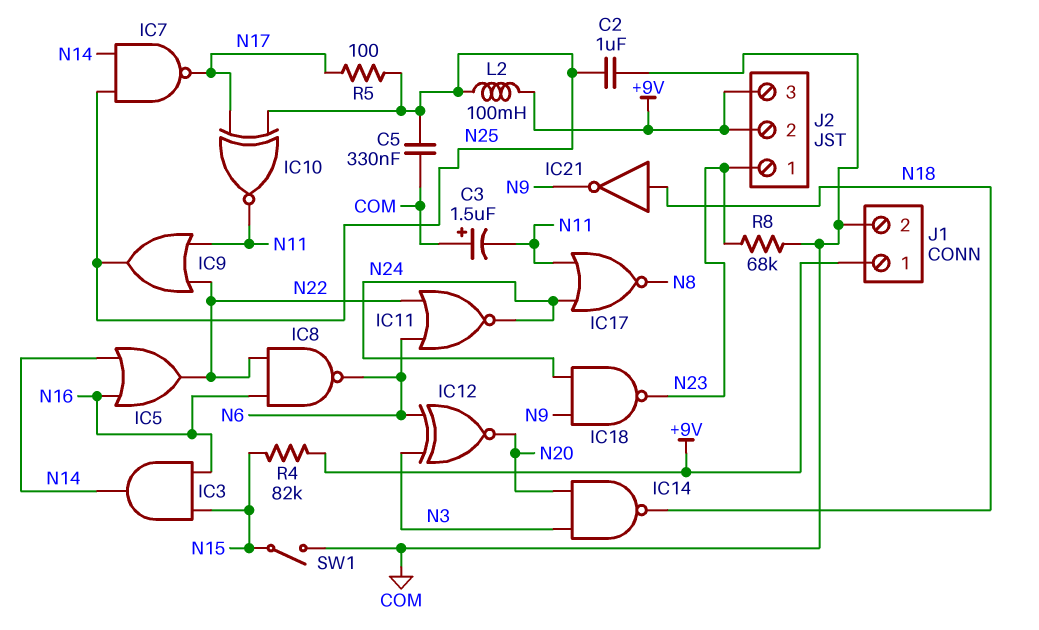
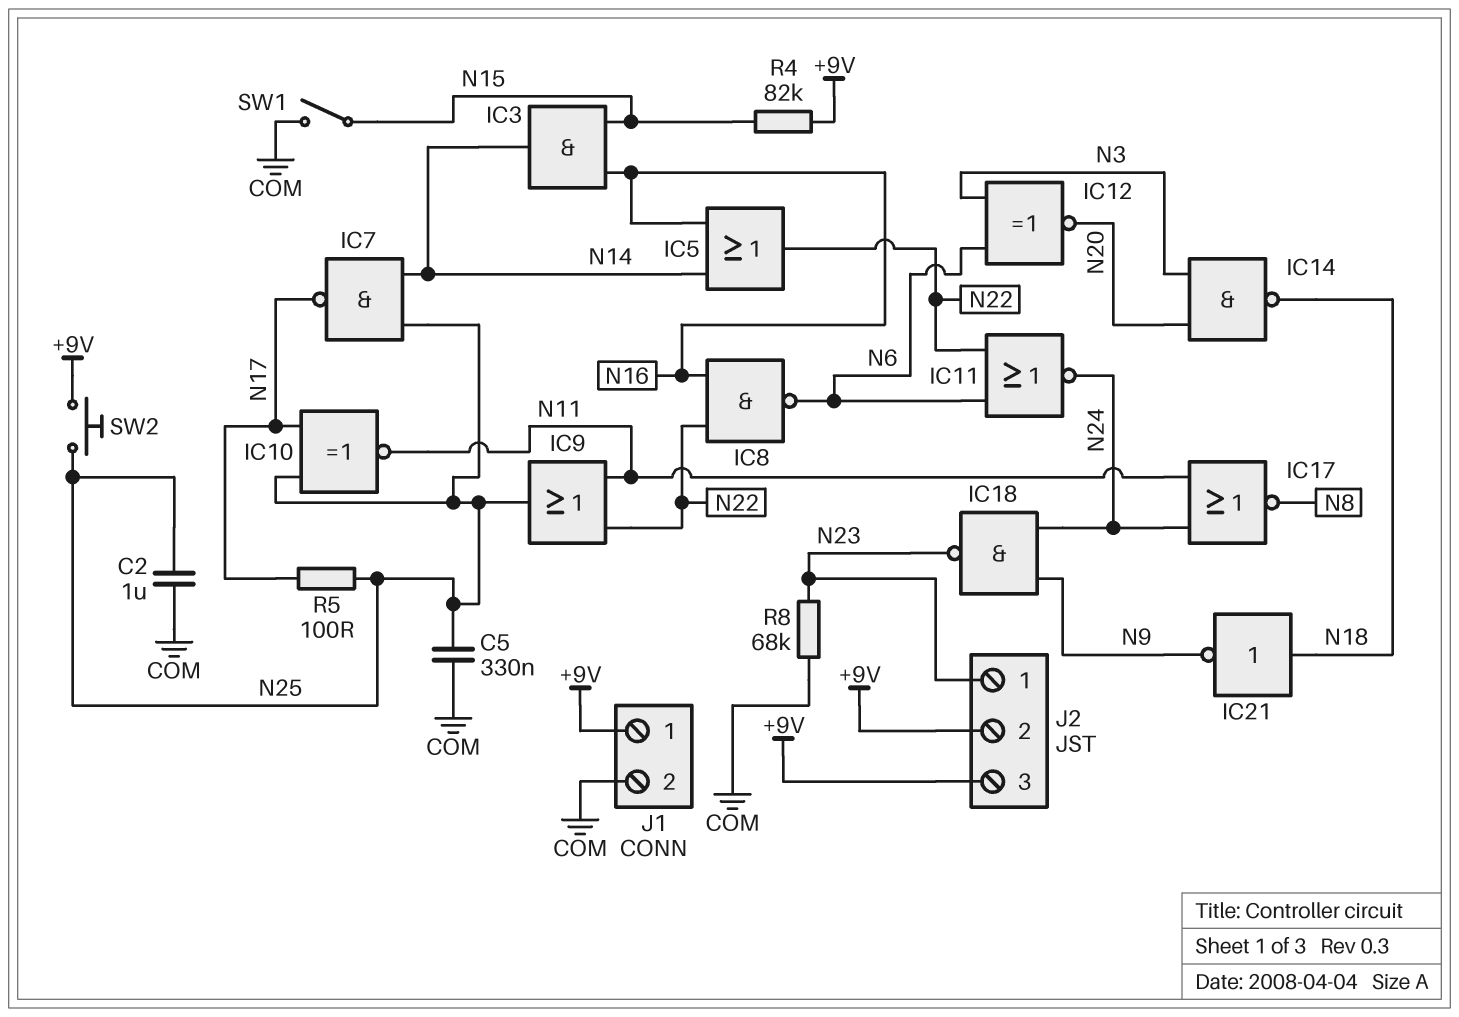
C3: 1.5uF (plus COM, minus N11) -> none
L2: 100mH (+9V, N25) -> none
SW2: none -> button (+9V, N25)

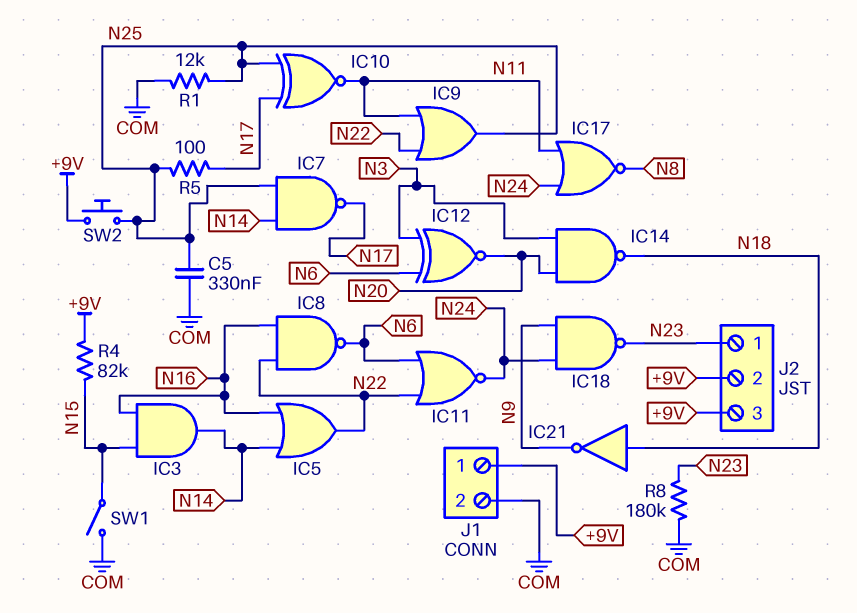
C2: 1uF (COM, N25) -> none
R1: none -> 12k (COM, N25)
R8: 68k (COM, N23) -> 180k (COM, N23)

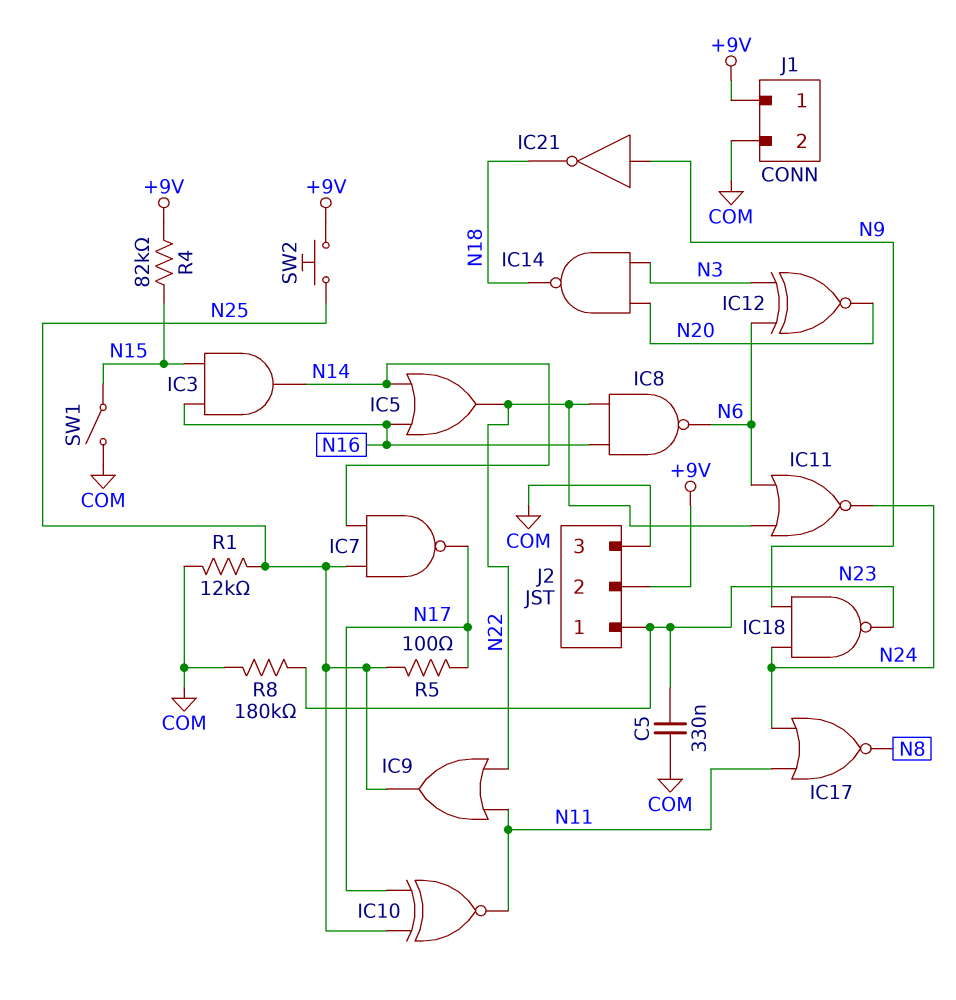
C5: 330nF (COM, N25) -> 330nF (COM, N23)
IC21: NOT (in N18, out N9) -> NOT (in N9, out N18)
J2 pin 3: +9V -> COM

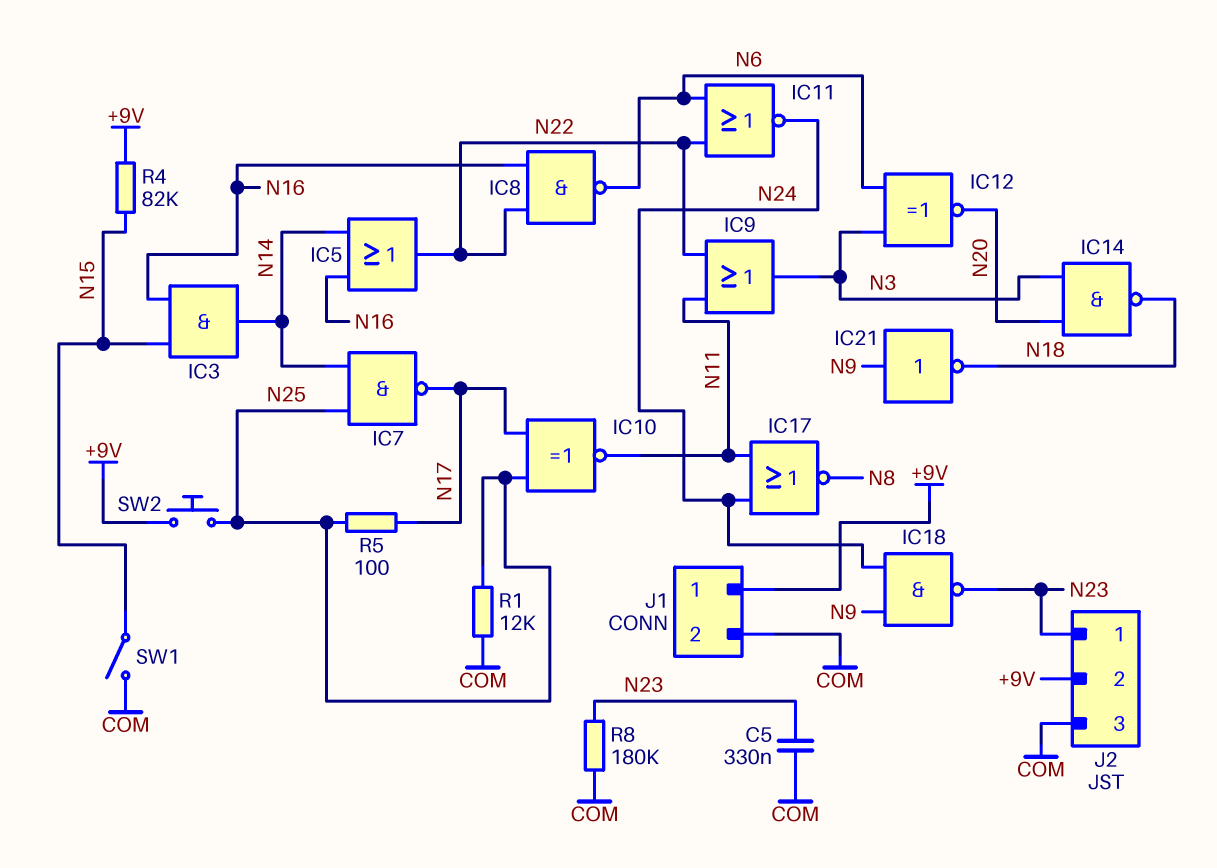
IC9: OR (in N11, in N22, out N25) -> OR (in N11, in N22, out N3)

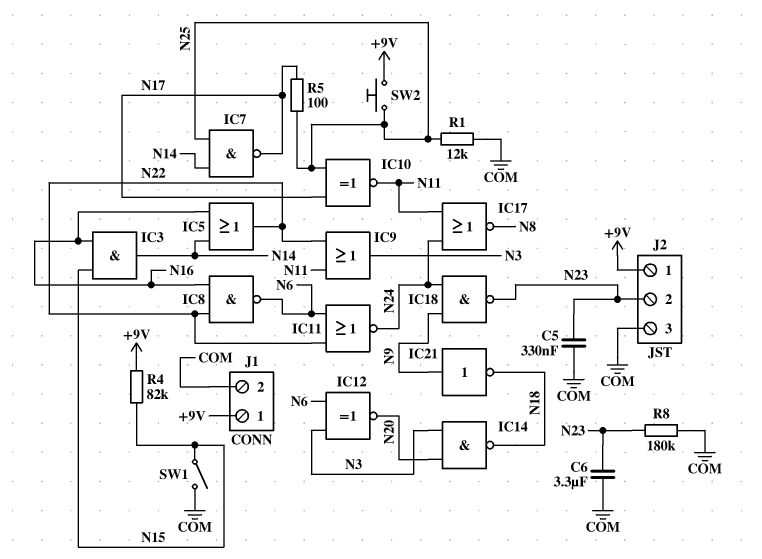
C6: none -> 3.3uF (COM, N23)
J2 pin 1: N23 -> +9V
J2 pin 2: +9V -> N23

